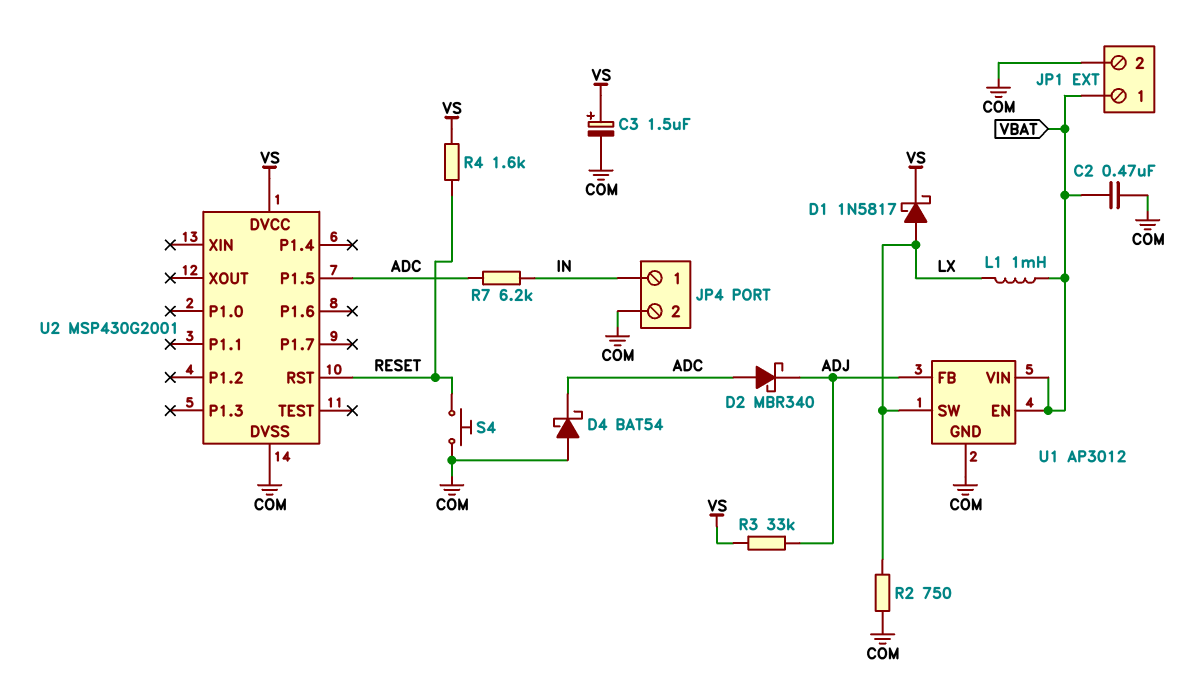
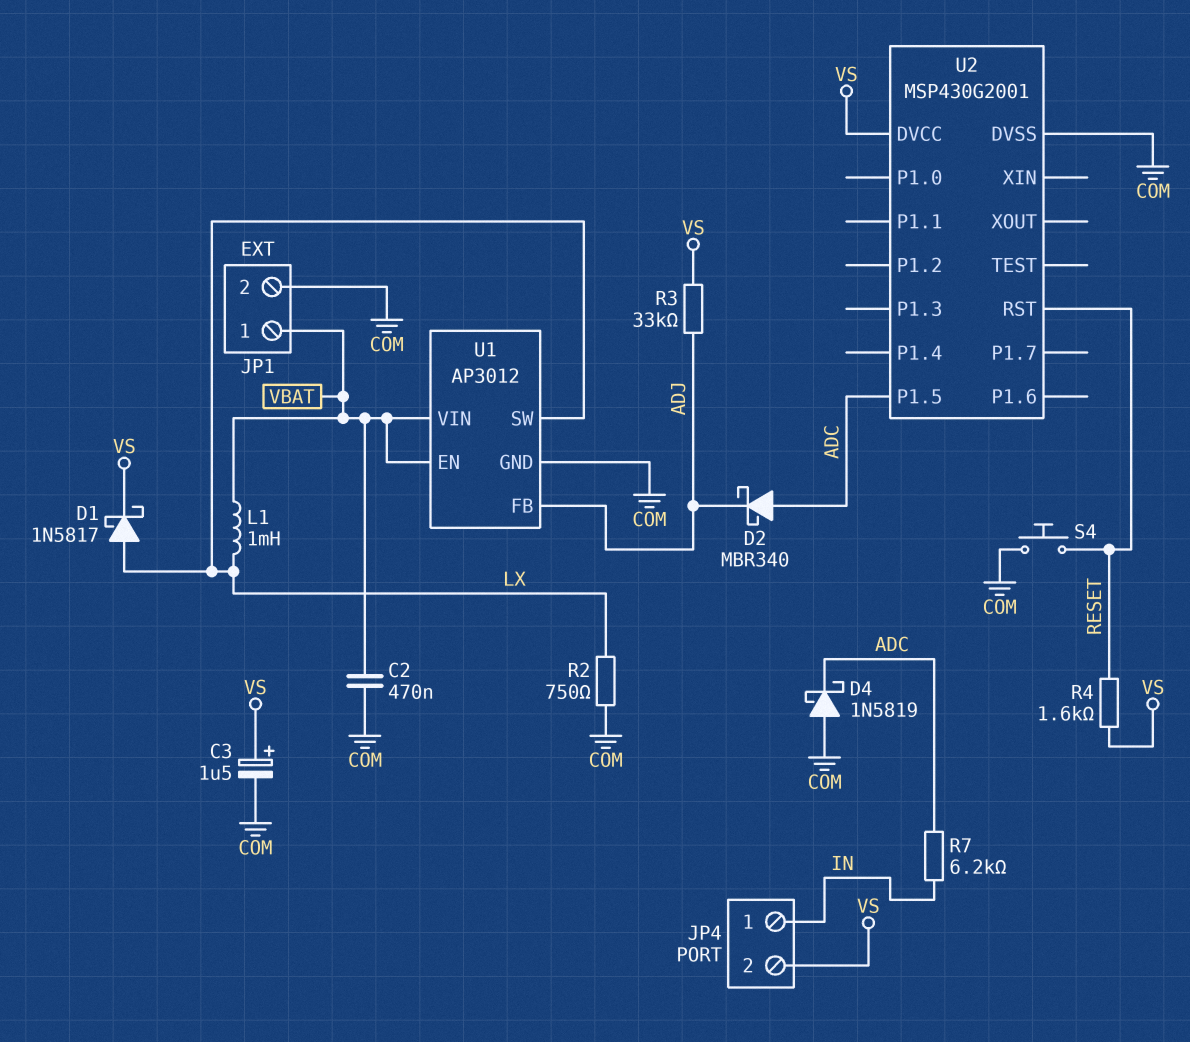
D4: schottky BAT54 (A COM, K ADC) -> schottky 1N5819 (A COM, K ADC)
JP4 pin 2: COM -> VS

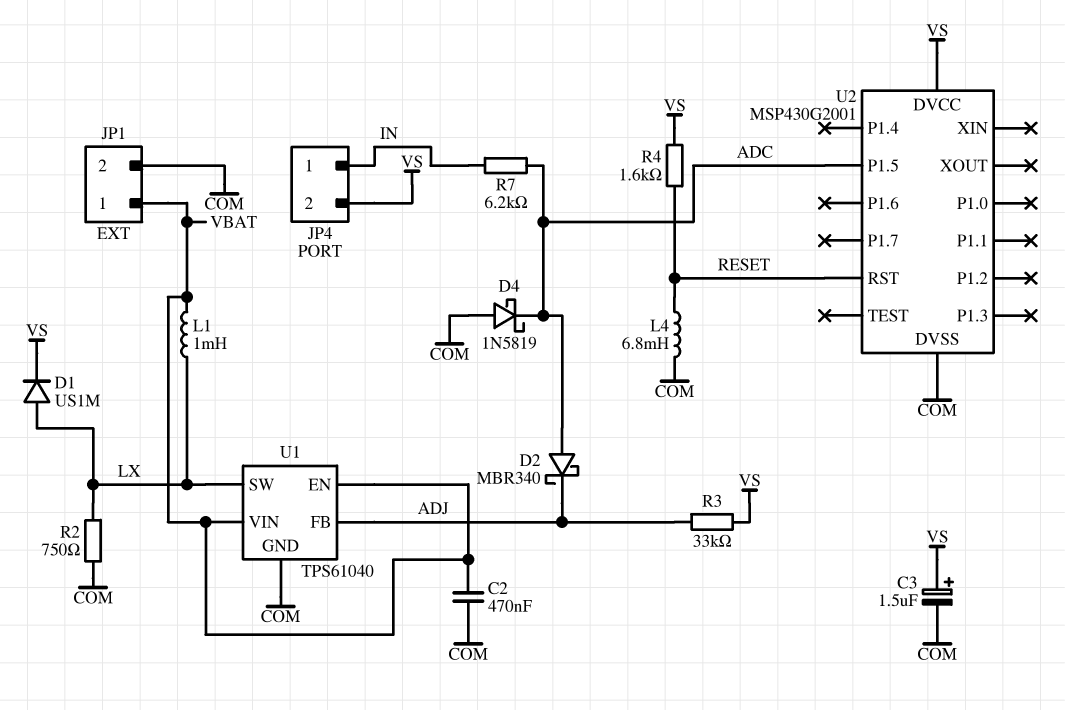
D1: schottky 1N5817 (A LX, K VS) -> diode US1M (A LX, K VS)
L4: none -> 6.8mH (COM, RESET)
S4: button (COM, RESET) -> none
U1: AP3012 -> TPS61040

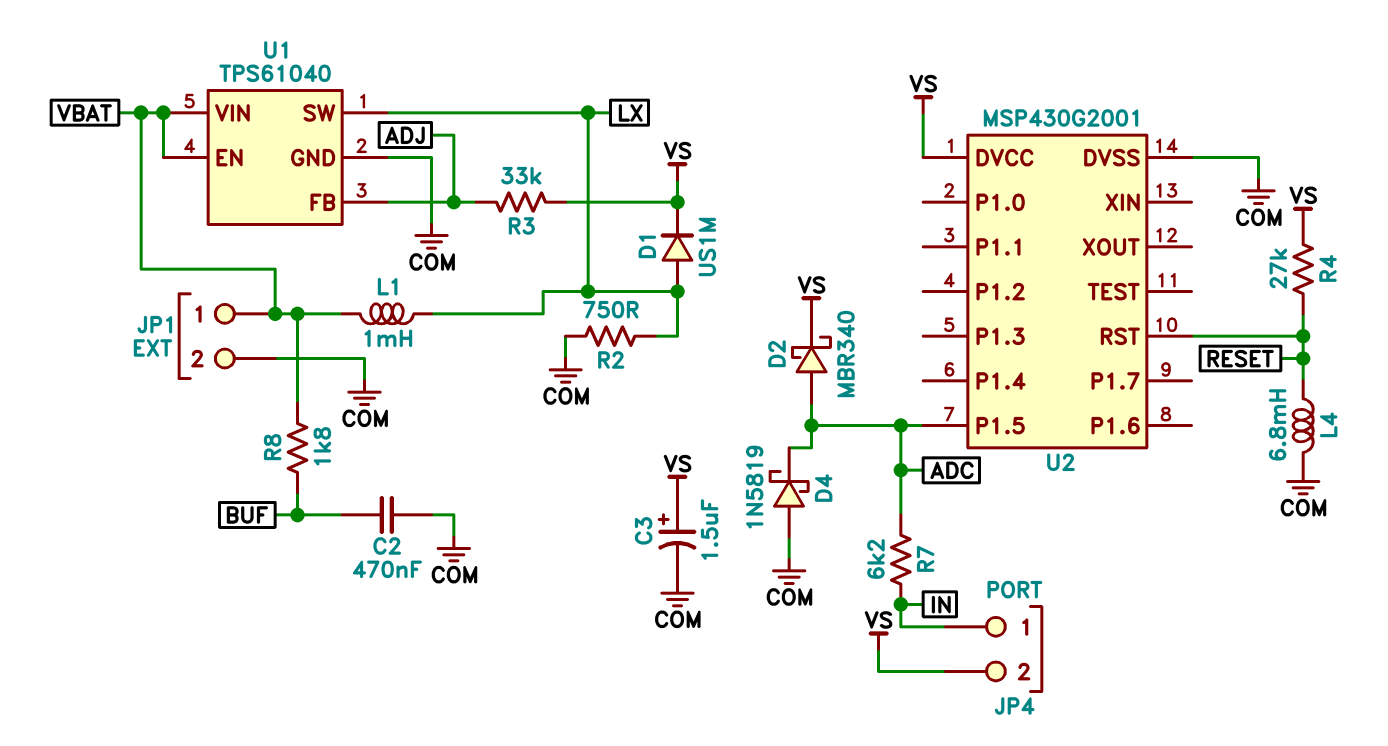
C2: 470nF (COM, VBAT) -> 470nF (BUF, COM)
D2: schottky MBR340 (A ADC, K ADJ) -> schottky MBR340 (A ADC, K VS)
R4: 1.6k (RESET, VS) -> 27k (RESET, VS)
R8: none -> 1.8k (BUF, VBAT)

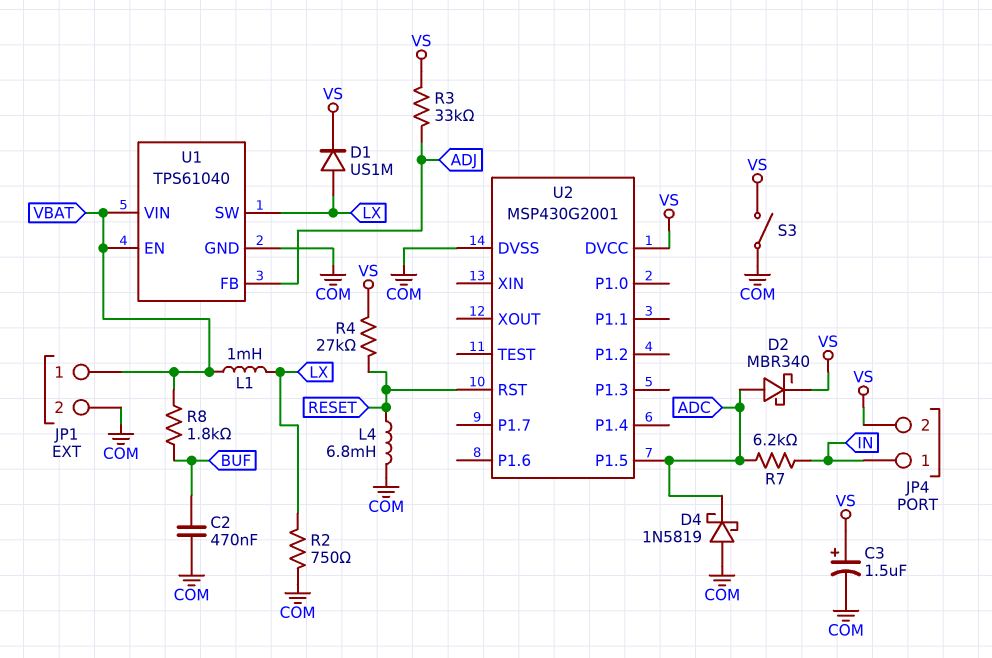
S3: none -> switch (COM, VS)

